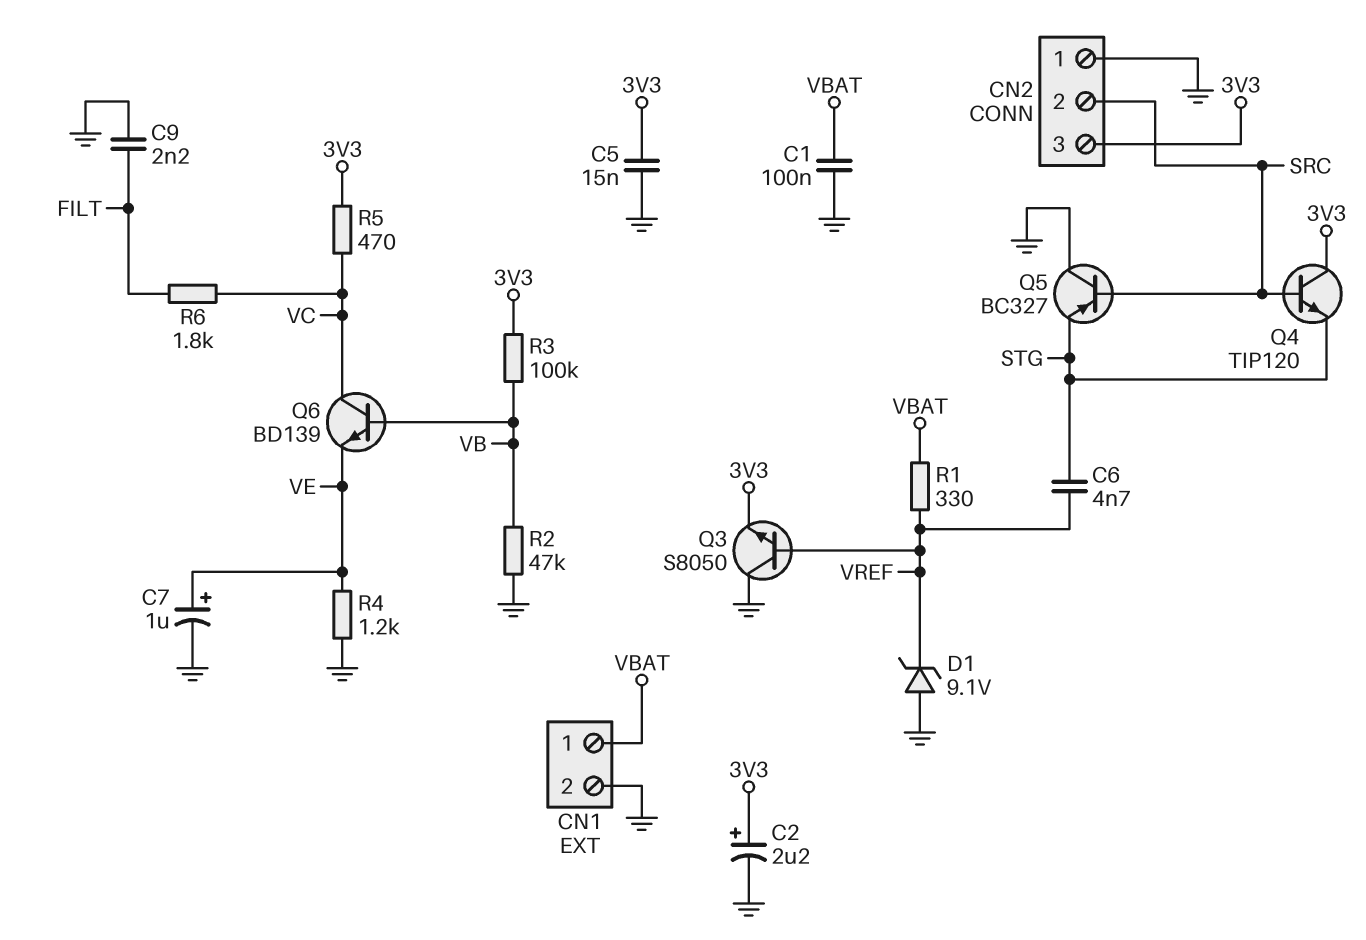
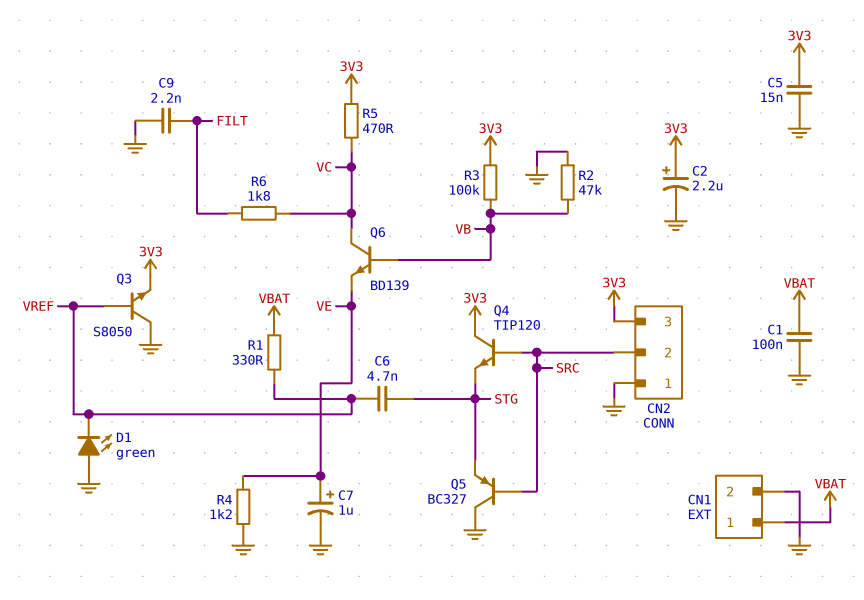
D1: zener 9.1V (A GND, K VREF) -> LED green (A GND, K VREF)

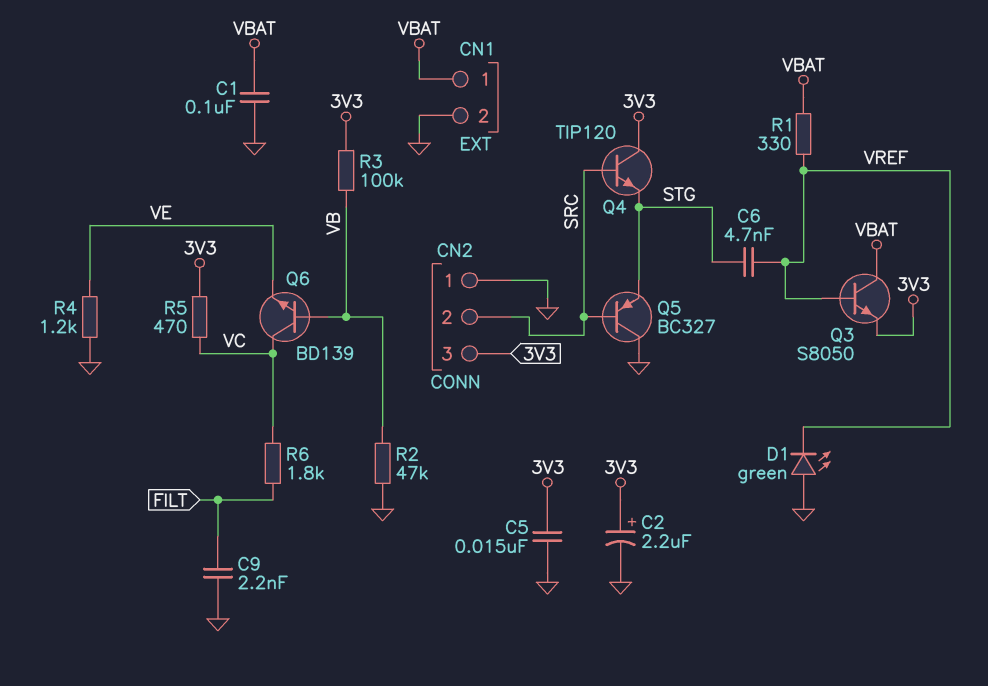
C7: 1uF (plus VE, minus GND) -> none
Q3: NPN S8050 (B VREF, C GND, E 3V3) -> NPN S8050 (B VREF, C VBAT, E 3V3)

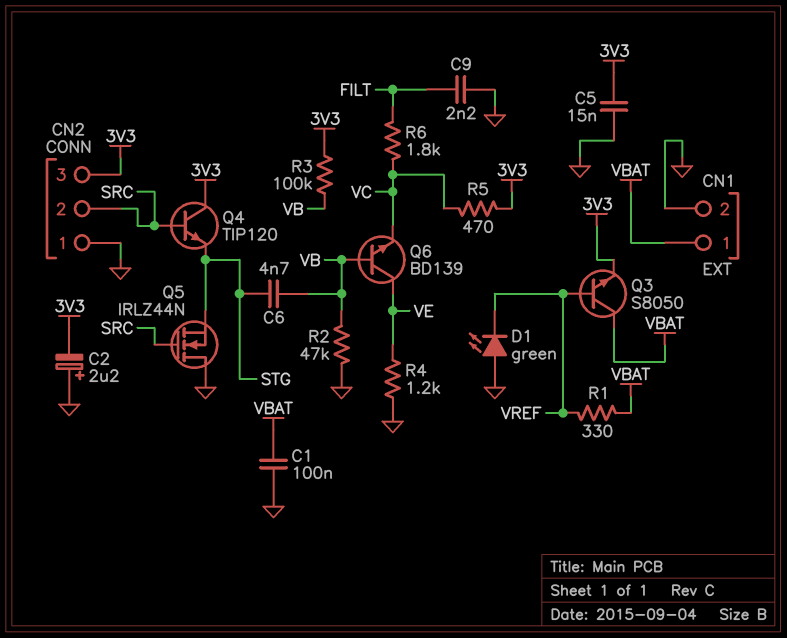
C2: 2.2uF (plus 3V3, minus GND) -> 2.2uF (plus GND, minus 3V3)
C6: 4.7nF (STG, VREF) -> 4.7nF (STG, VB)
Q5: PNP BC327 (B SRC, C GND, E STG) -> NMOS IRLZ44N (G SRC, D GND, S STG)
Q6: NPN BD139 (B VB, C VC, E VE) -> NPN BD139 (B VB, C VE, E VC)

